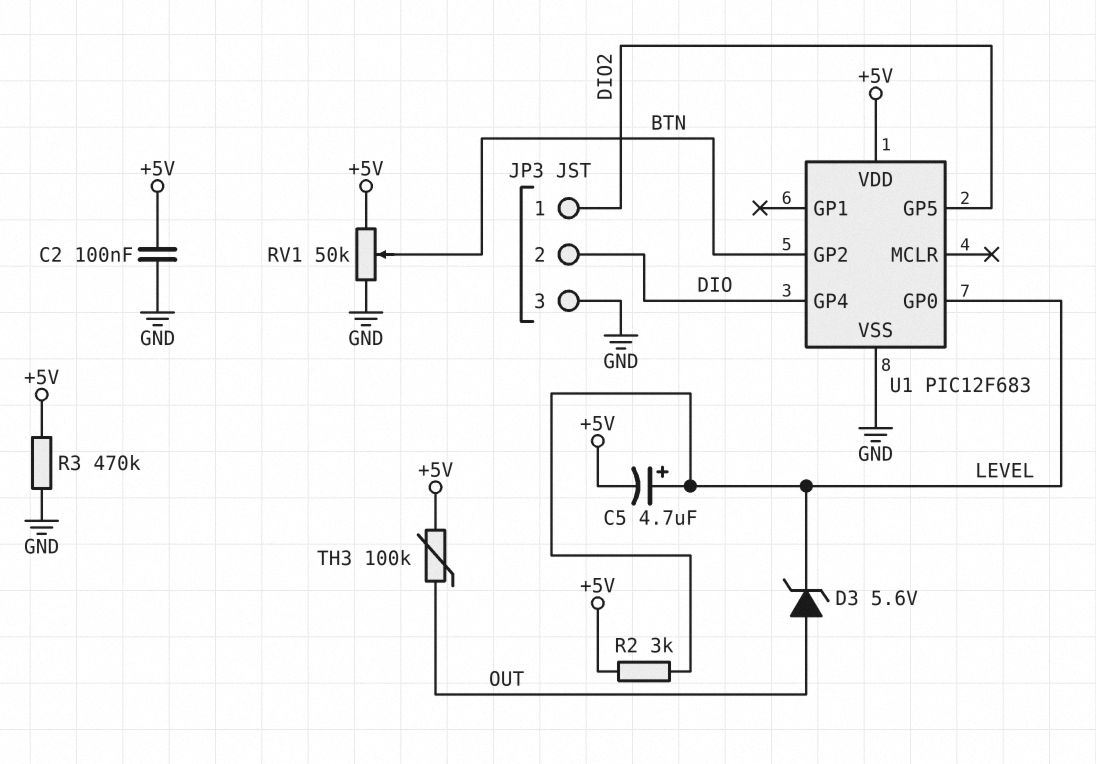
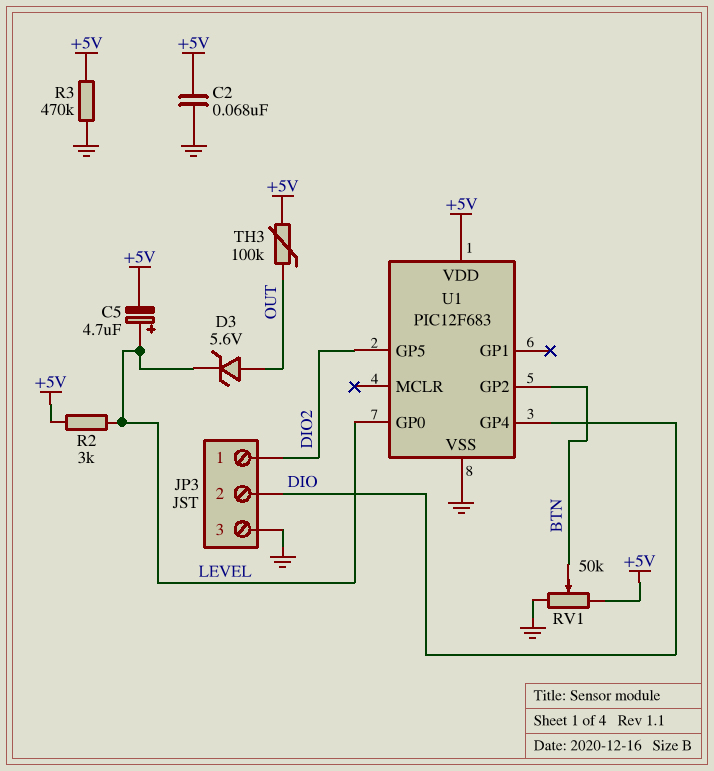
C2: 100nF (+5V, GND) -> 68nF (+5V, GND)

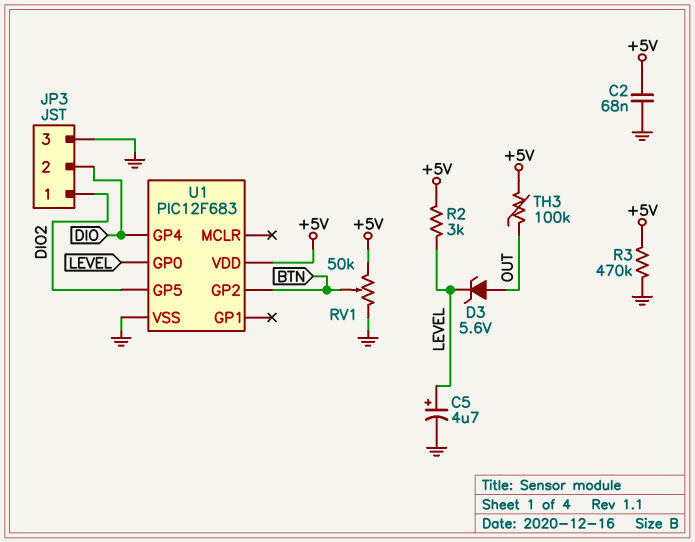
C5: 4.7uF (plus LEVEL, minus +5V) -> 4.7uF (plus LEVEL, minus GND)

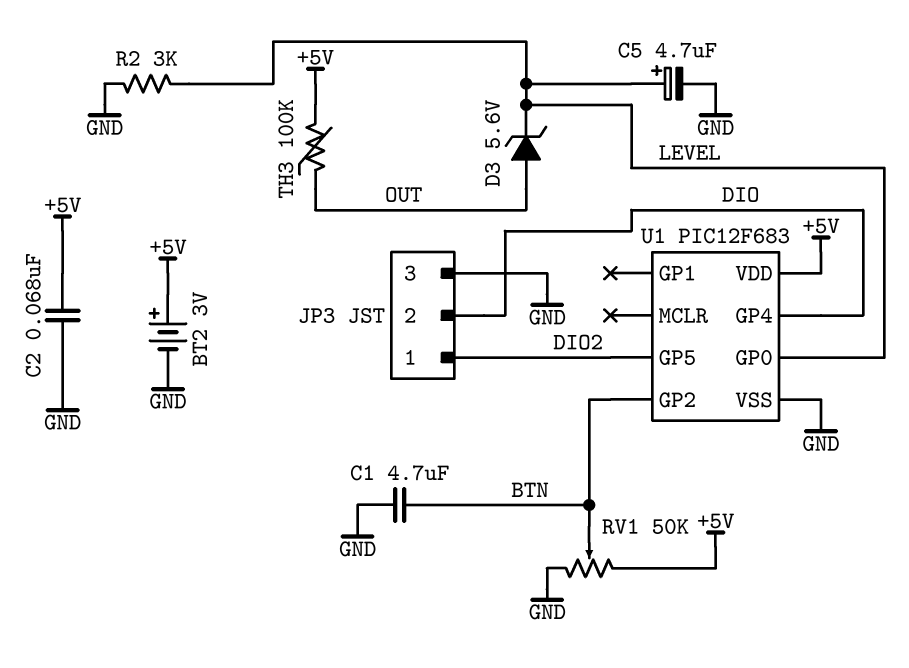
BT2: none -> 3V (plus +5V, minus GND)
C1: none -> 4.7uF (BTN, GND)
R2: 3k (+5V, LEVEL) -> 3k (GND, LEVEL)
R3: 470k (+5V, GND) -> none

